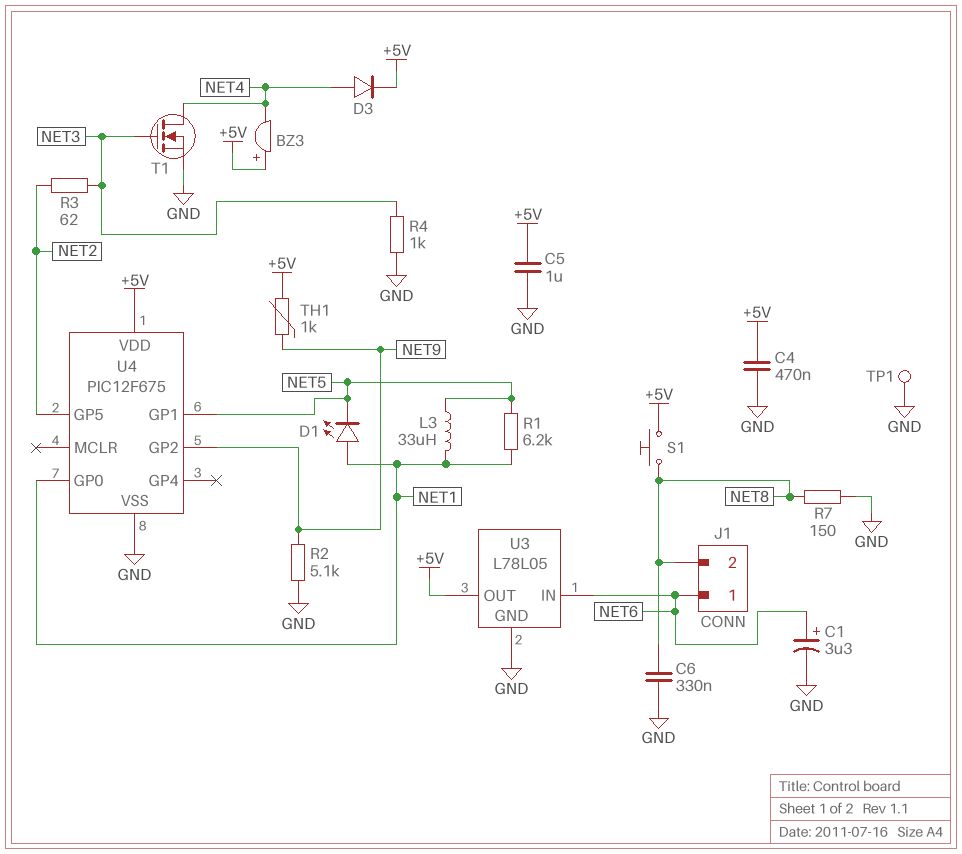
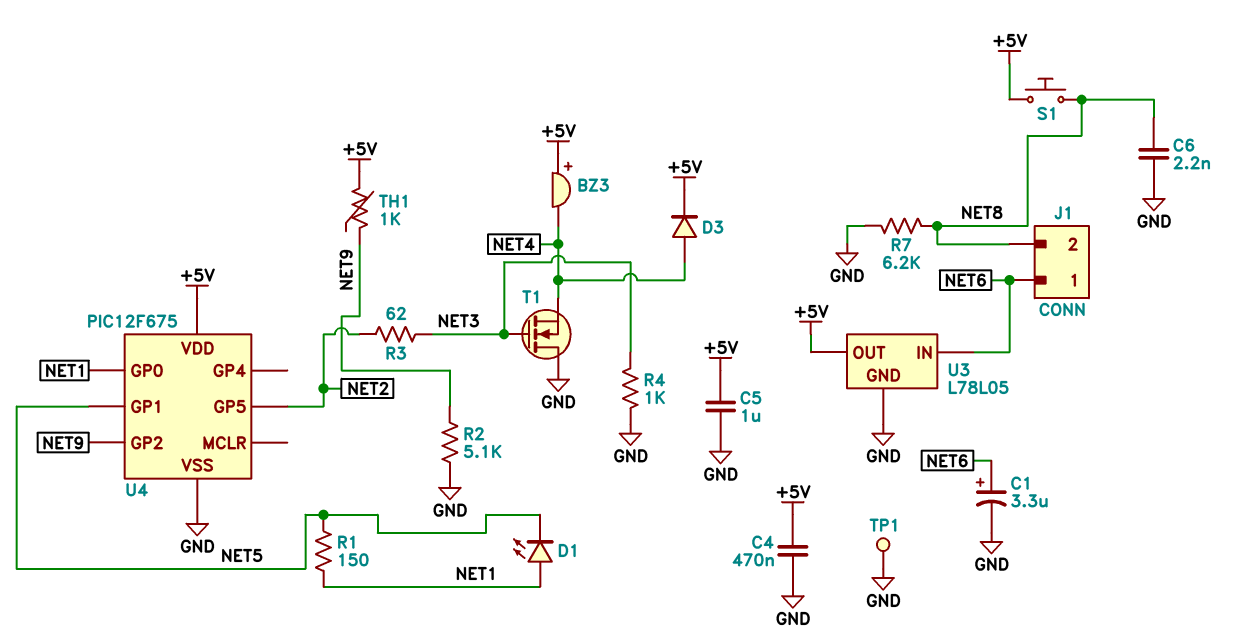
C6: 330nF (GND, NET8) -> 2.2nF (GND, NET8)
L3: 33uH (NET1, NET5) -> none
R1: 6.2k (NET1, NET5) -> 150 (NET1, NET5)
R7: 150 (GND, NET8) -> 6.2k (GND, NET8)
T1: NMOS (G NET3, D NET4, S GND) -> NMOS (G NET3, D GND, S NET4)

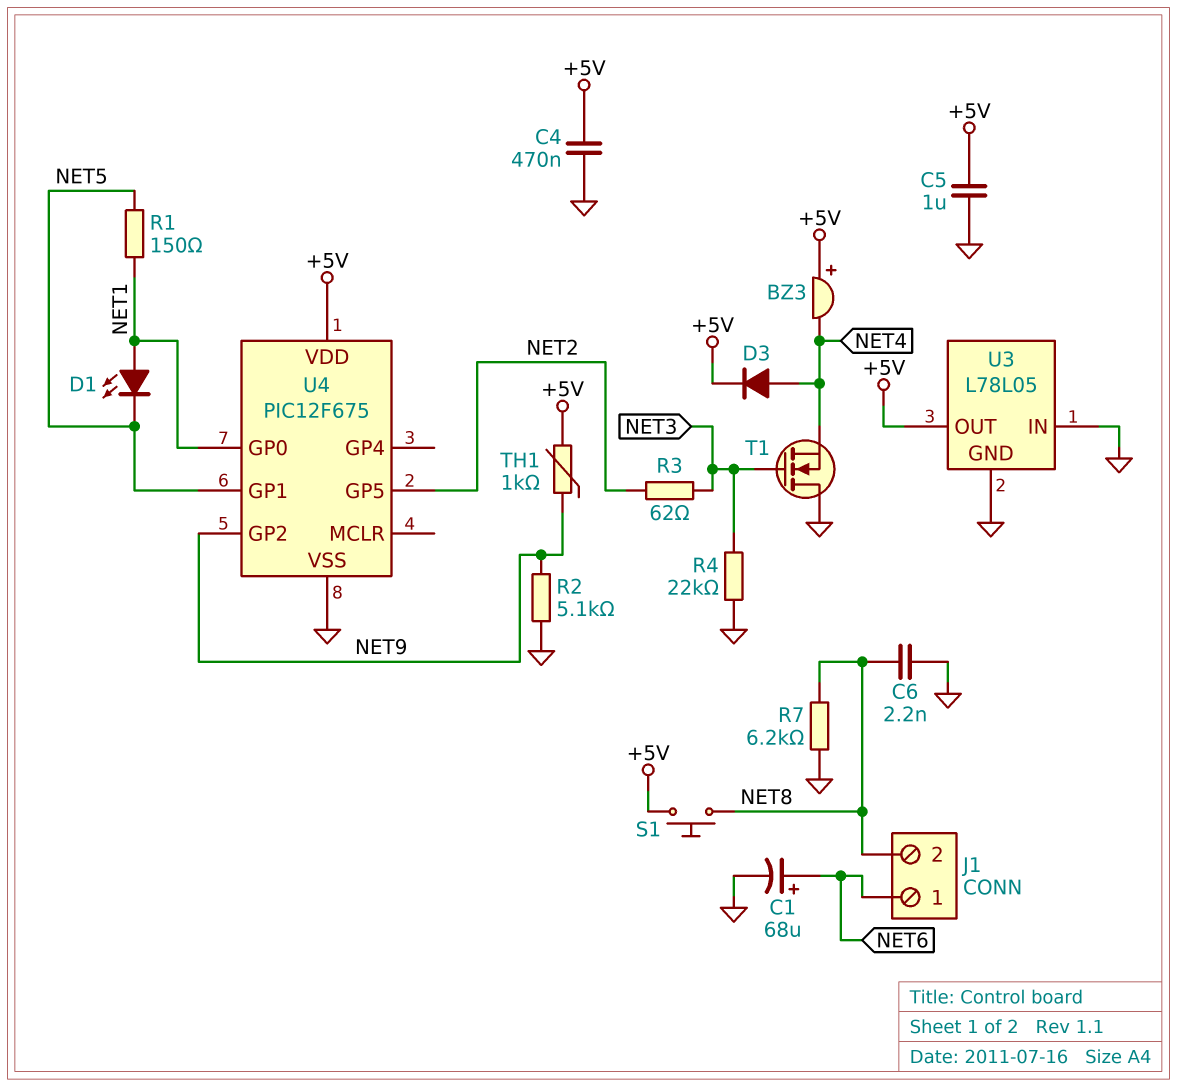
C1: 3.3uF (plus NET6, minus GND) -> 68uF (plus NET6, minus GND)
R4: 1k (GND, NET3) -> 22k (GND, NET3)
TP1: test point (GND) -> none
U3 pin IN: NET6 -> GND

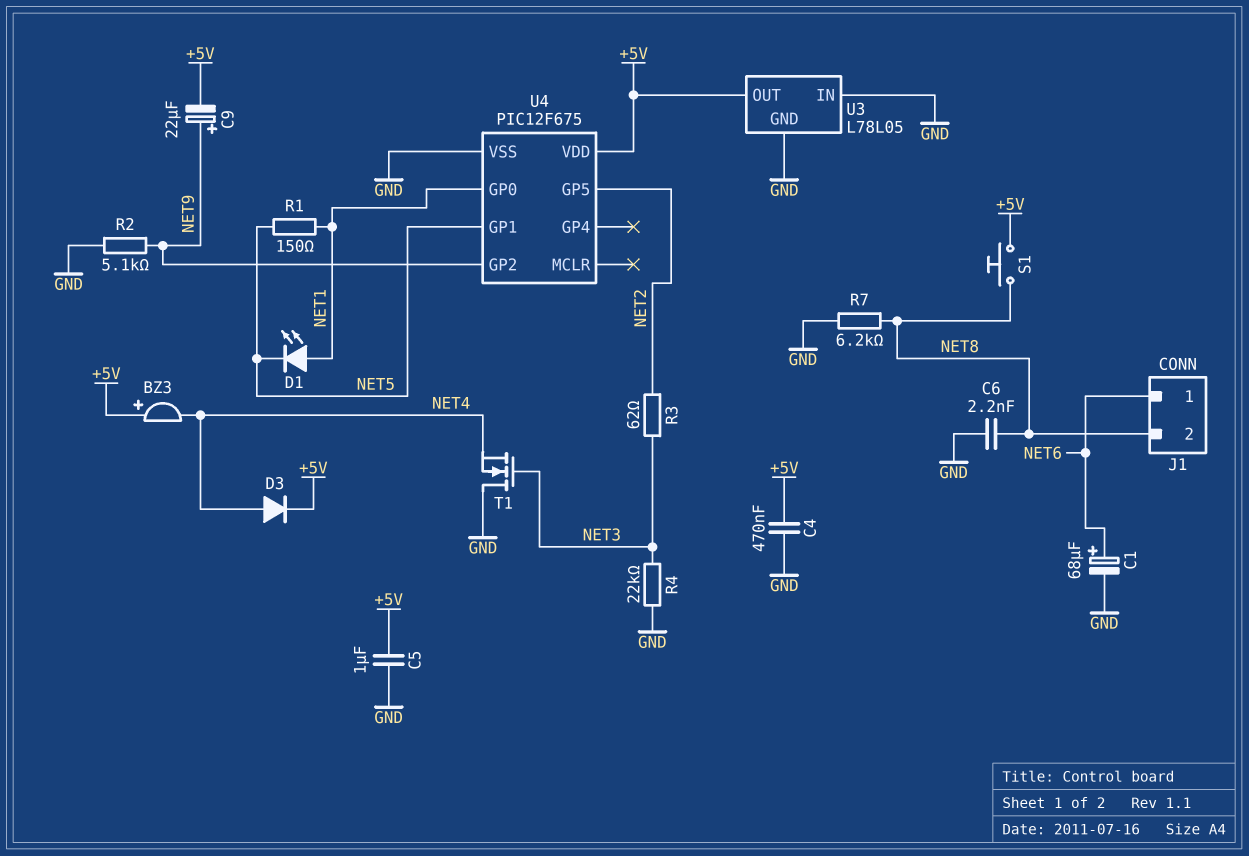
C9: none -> 22uF (plus NET9, minus +5V)
TH1: 1k (+5V, NET9) -> none

